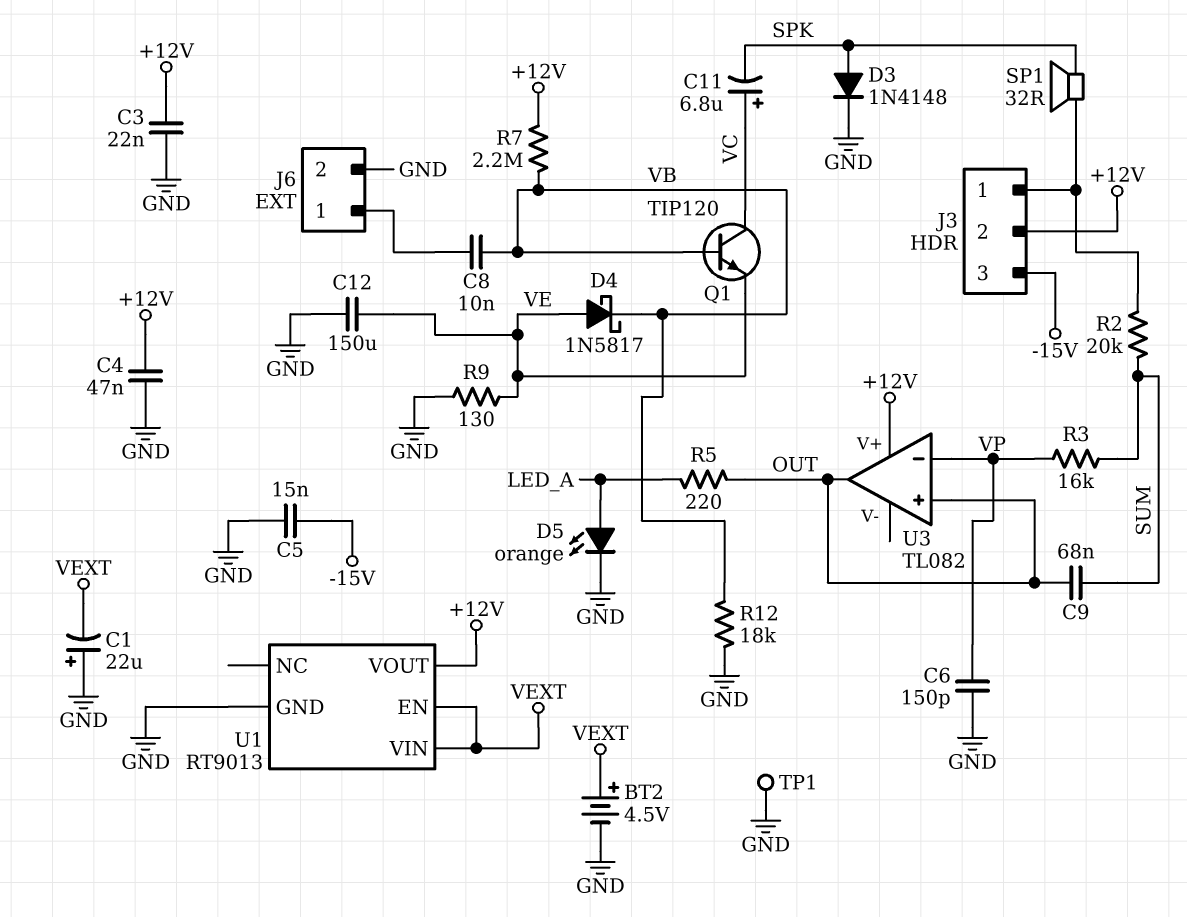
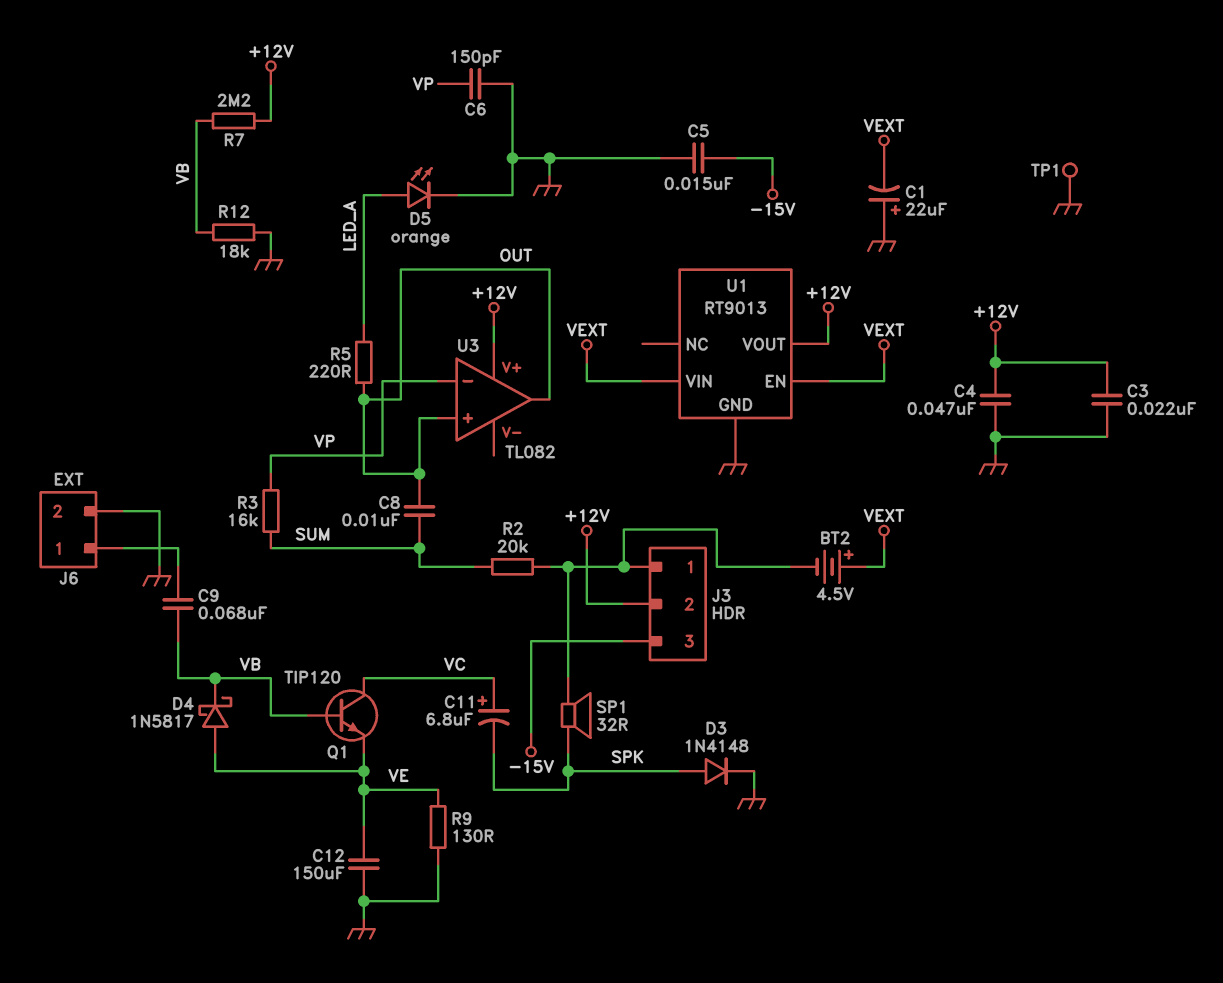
BT2: 4.5V (plus VEXT, minus GND) -> 4.5V (plus VEXT, minus J3/1)
C8: 10nF (J6/1, VB) -> 10nF (OUT, SUM)
C9: 68nF (OUT, SUM) -> 68nF (J6/1, VB)

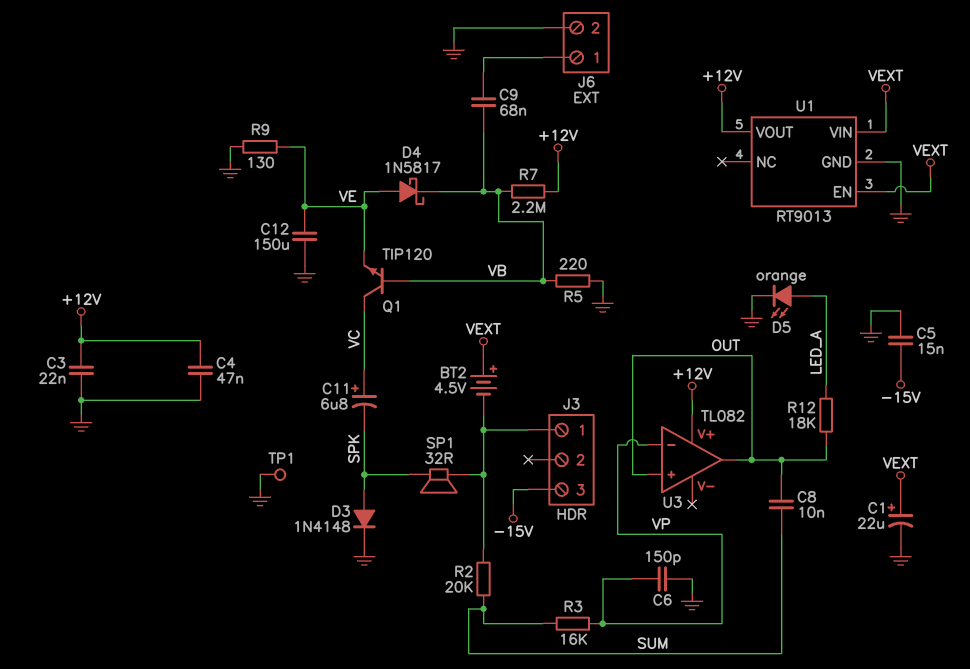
C1: 22uF (plus GND, minus VEXT) -> 22uF (plus VEXT, minus GND)
J3 pin 2: +12V -> none
R5: 220 (LED_A, OUT) -> 220 (GND, VB)
R12: 18k (GND, VB) -> 18k (LED_A, OUT)

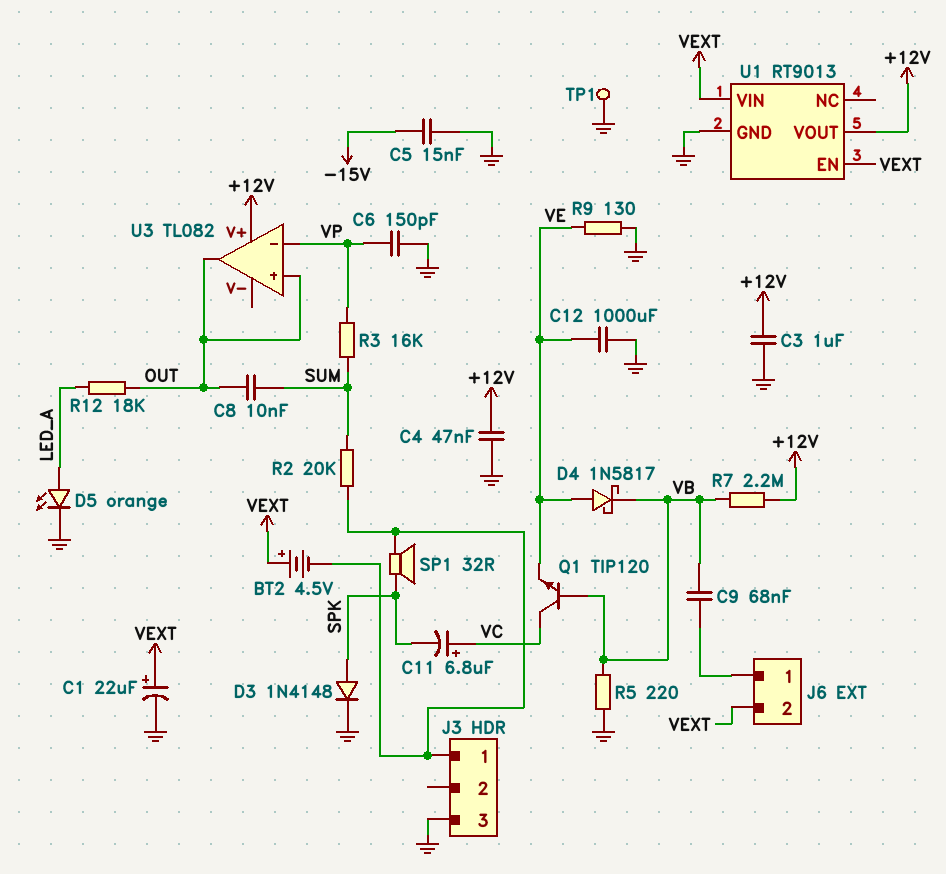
C3: 22nF (+12V, GND) -> 1uF (+12V, GND)
C12: 150uF (GND, VE) -> 1000uF (GND, VE)
J3 pin 3: -15V -> GND
J6 pin 2: GND -> VEXT

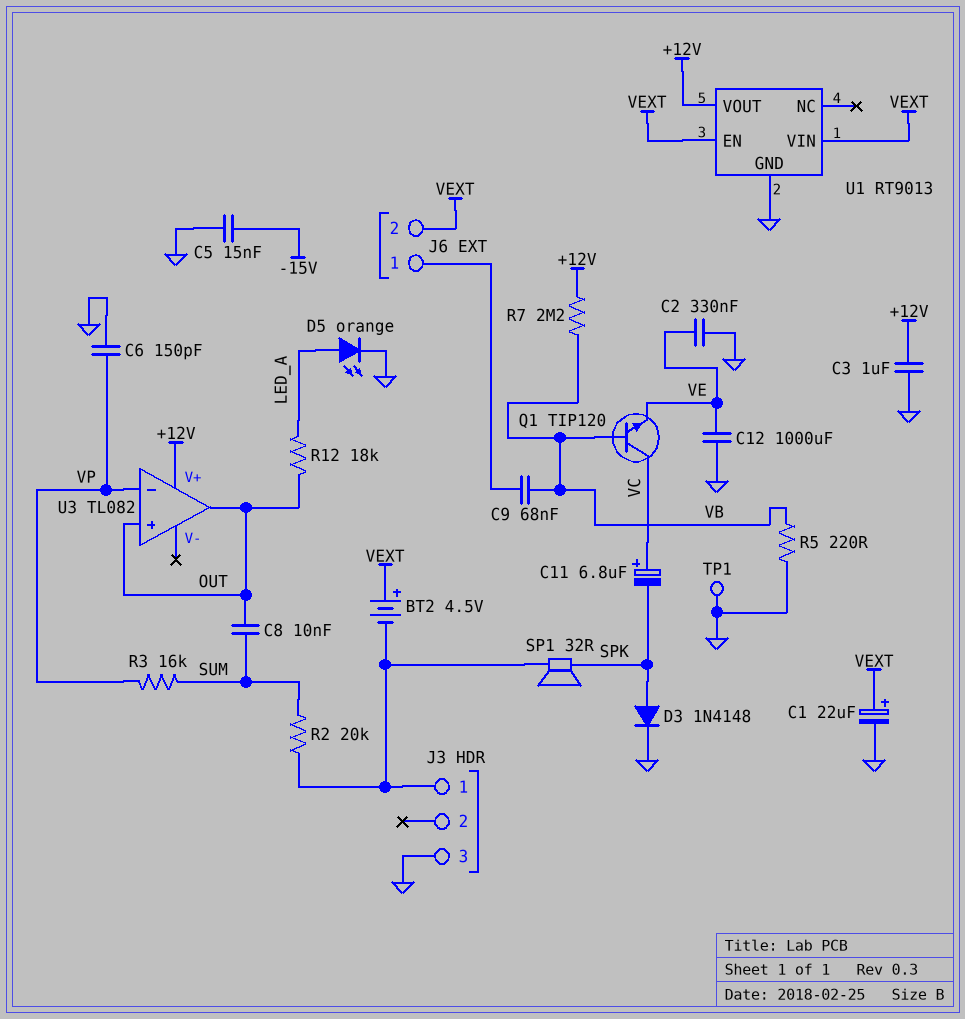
C2: none -> 330nF (GND, VE)
C4: 47nF (+12V, GND) -> none
D4: schottky 1N5817 (A VE, K VB) -> none
R9: 130 (GND, VE) -> none

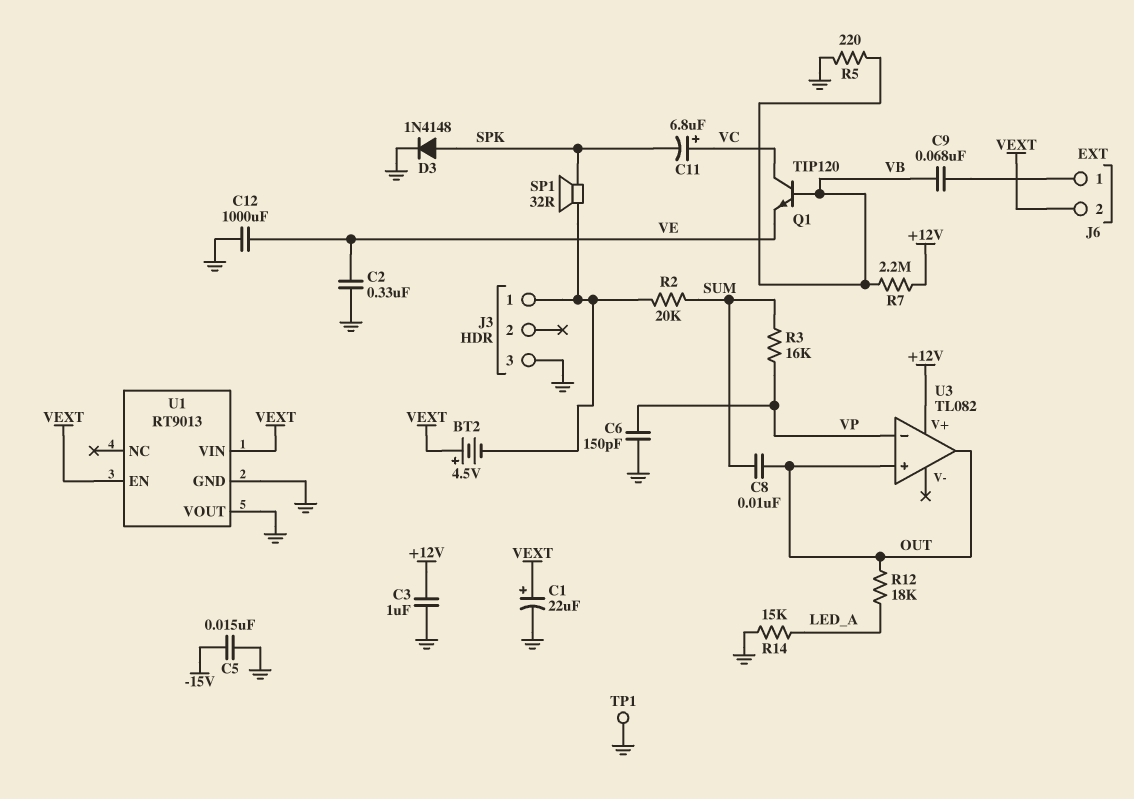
D5: LED orange (A LED_A, K GND) -> none
R14: none -> 15k (GND, LED_A)
U1 pin VOUT: +12V -> GND

